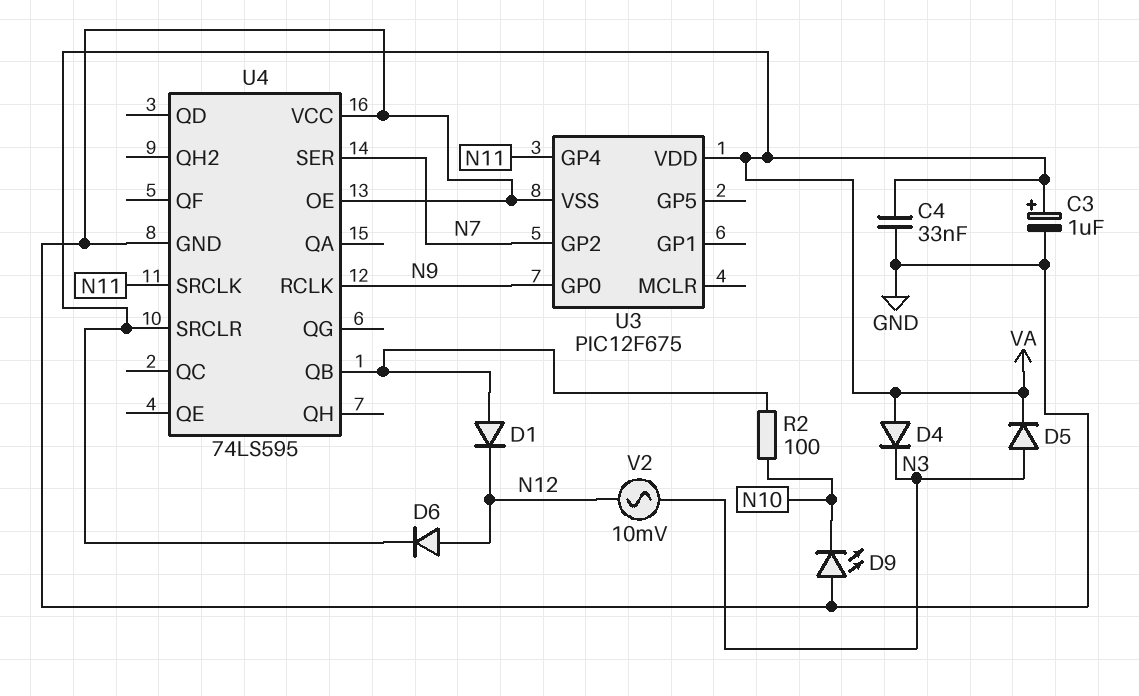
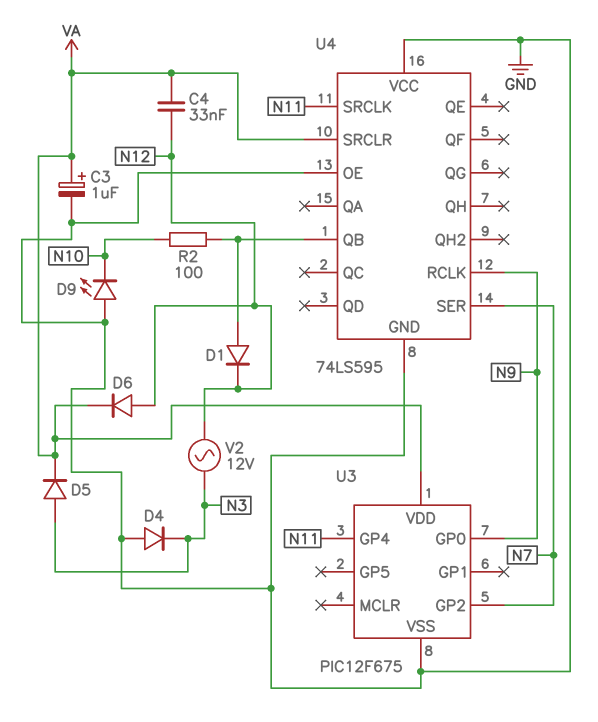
C4: 33nF (GND, VA) -> 33nF (N12, VA)
D4: diode (A VA, K N3) -> diode (A GND, K N3)
V2: AC 10mV (N3, N12) -> AC 12V (N3, N12)

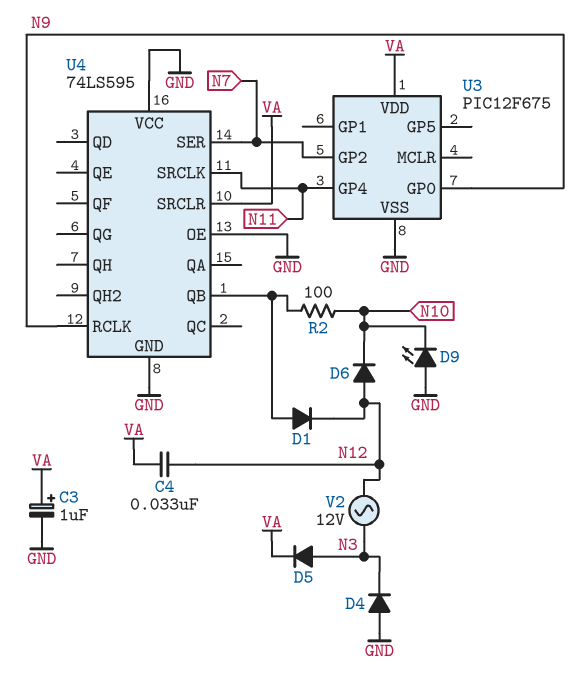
D6: diode (A N12, K VA) -> diode (A N12, K N10)

